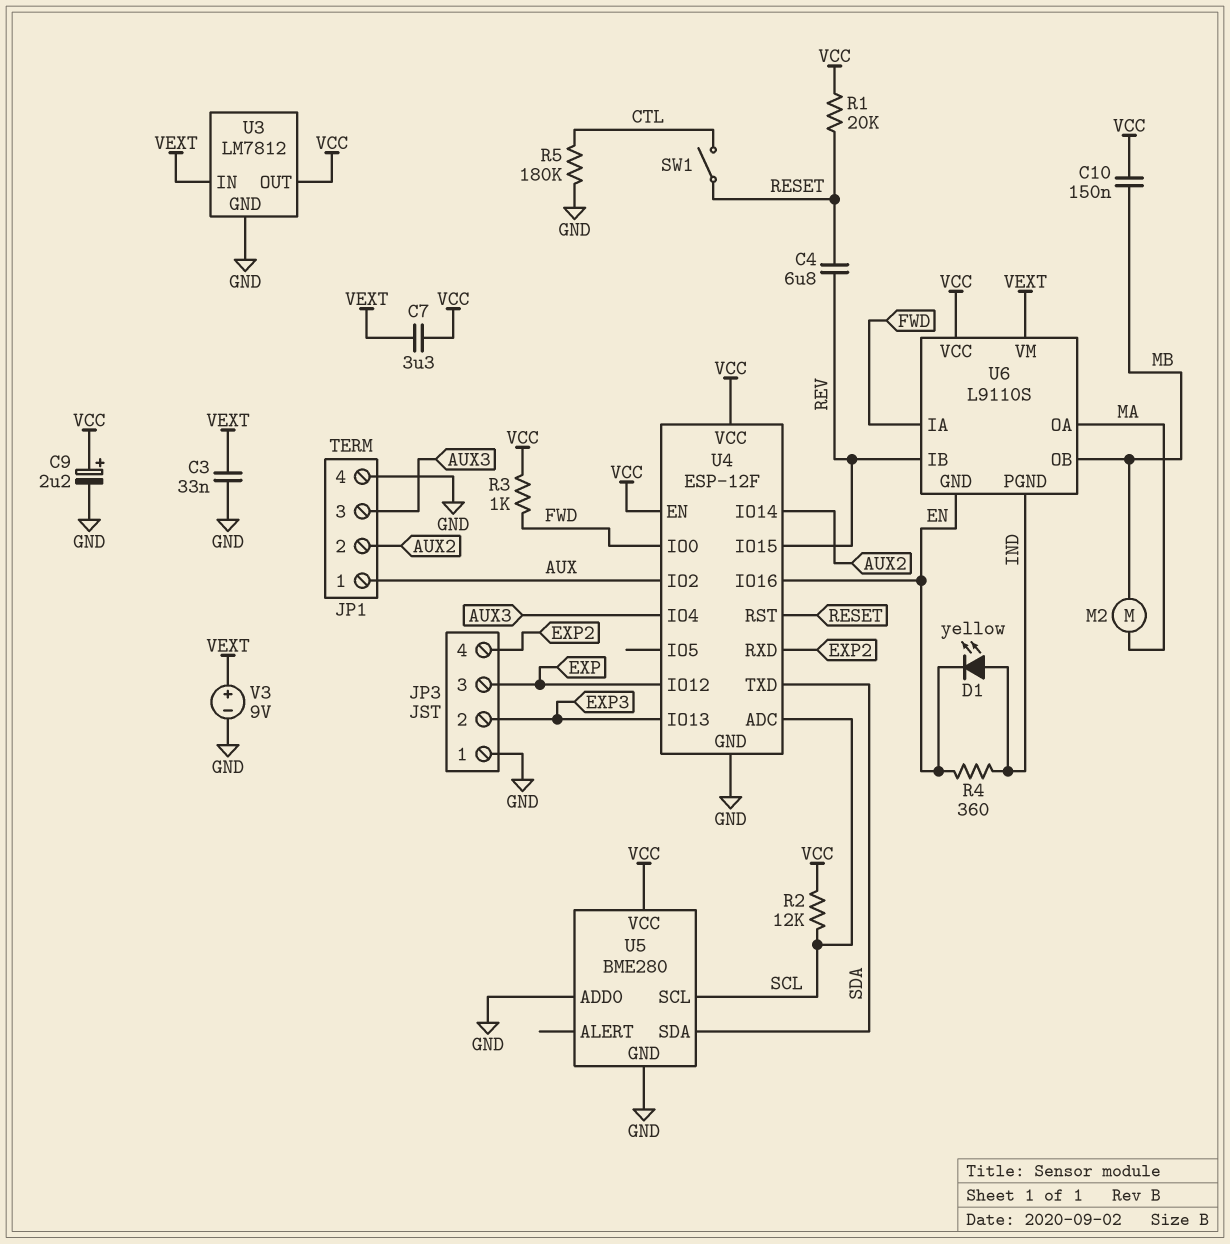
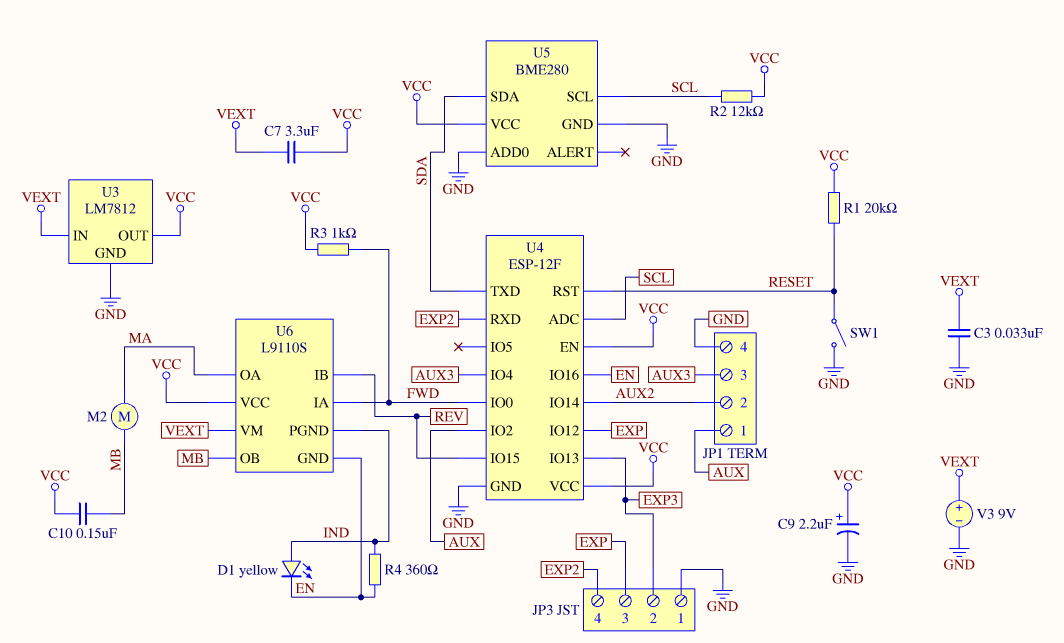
C4: 6.8uF (RESET, REV) -> none
R5: 180k (CTL, GND) -> none
SW1: switch (CTL, RESET) -> switch (GND, RESET)

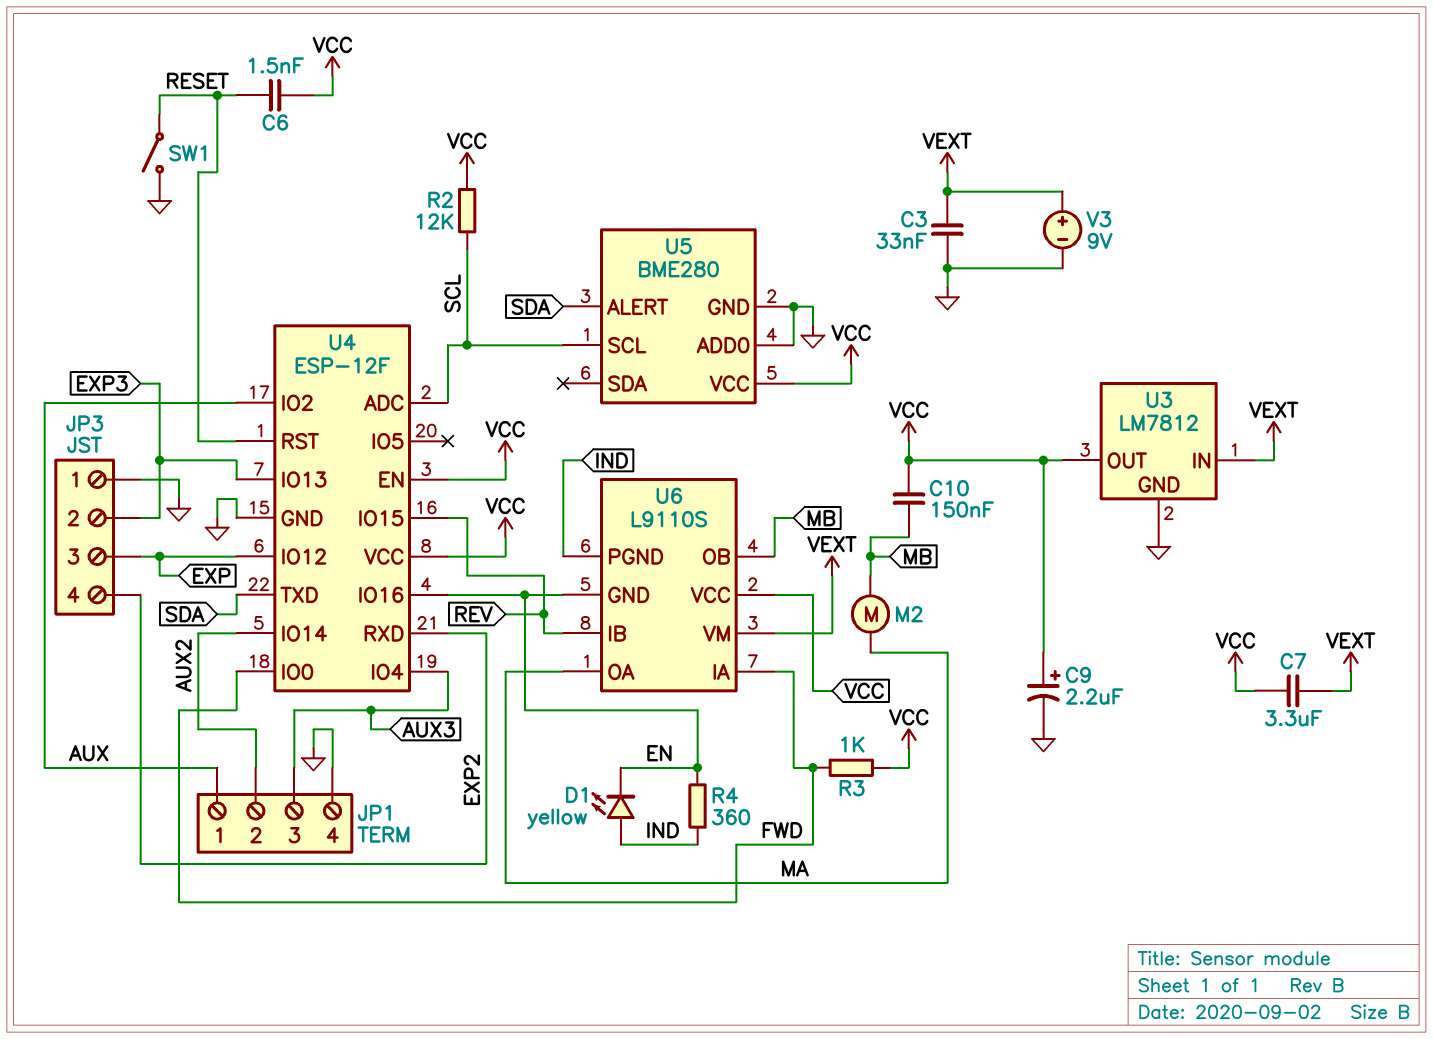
C6: none -> 1.5nF (RESET, VCC)
R1: 20k (RESET, VCC) -> none
U5 pin ALERT: none -> SDA
U5 pin SDA: SDA -> none

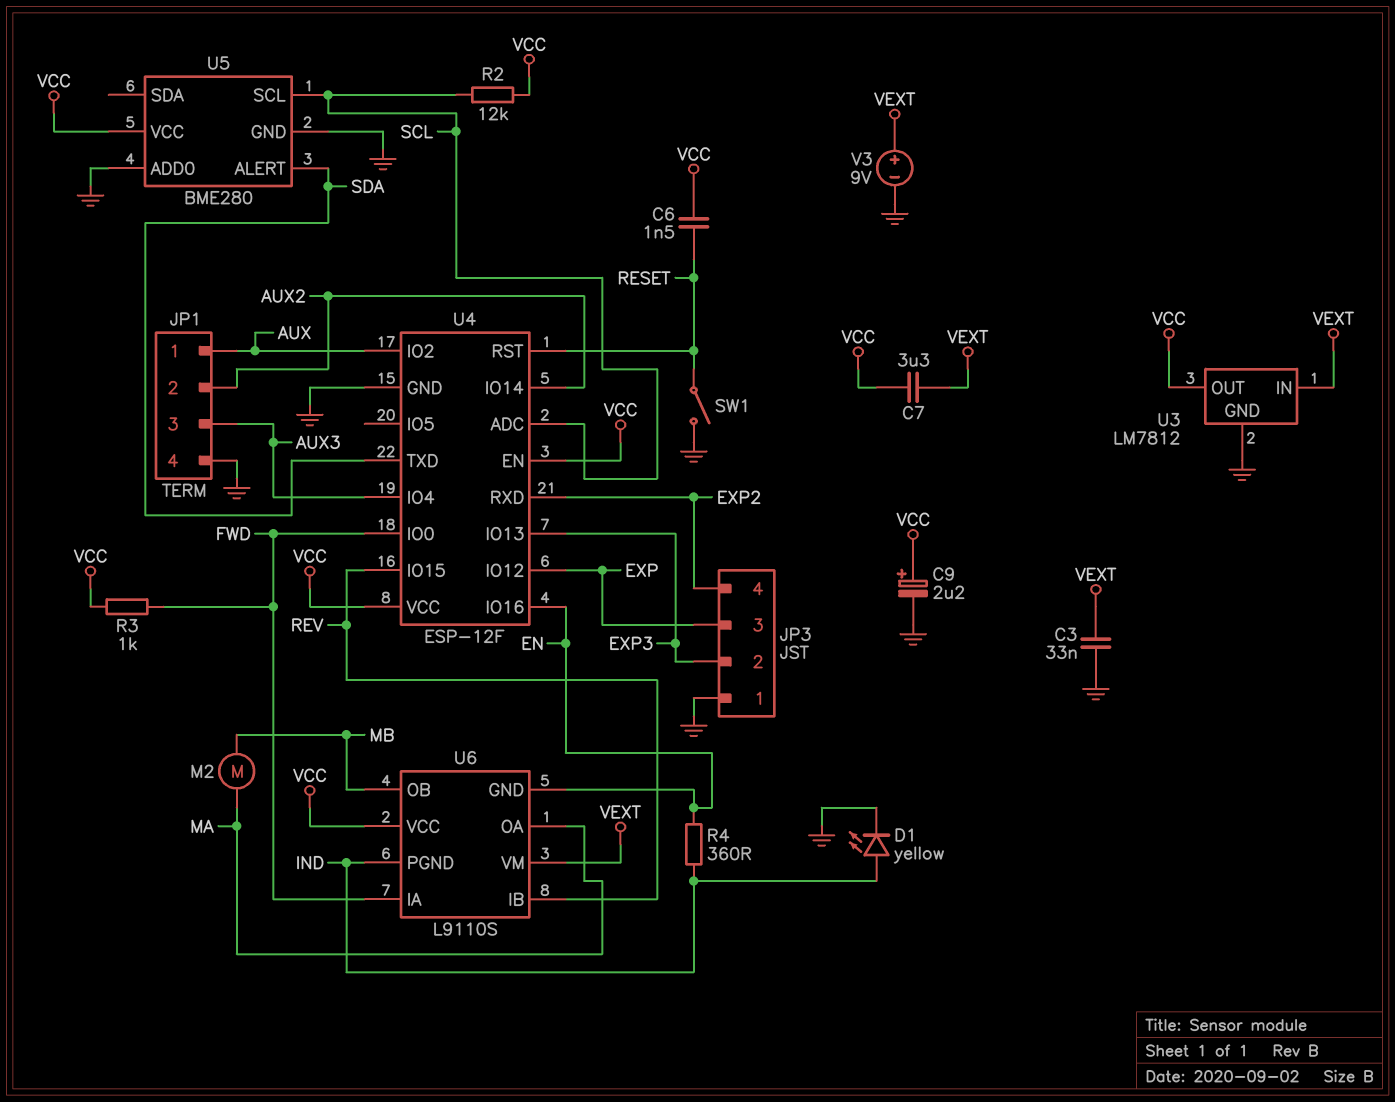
C10: 150nF (MB, VCC) -> none
D1: LED yellow (A IND, K EN) -> LED yellow (A IND, K GND)

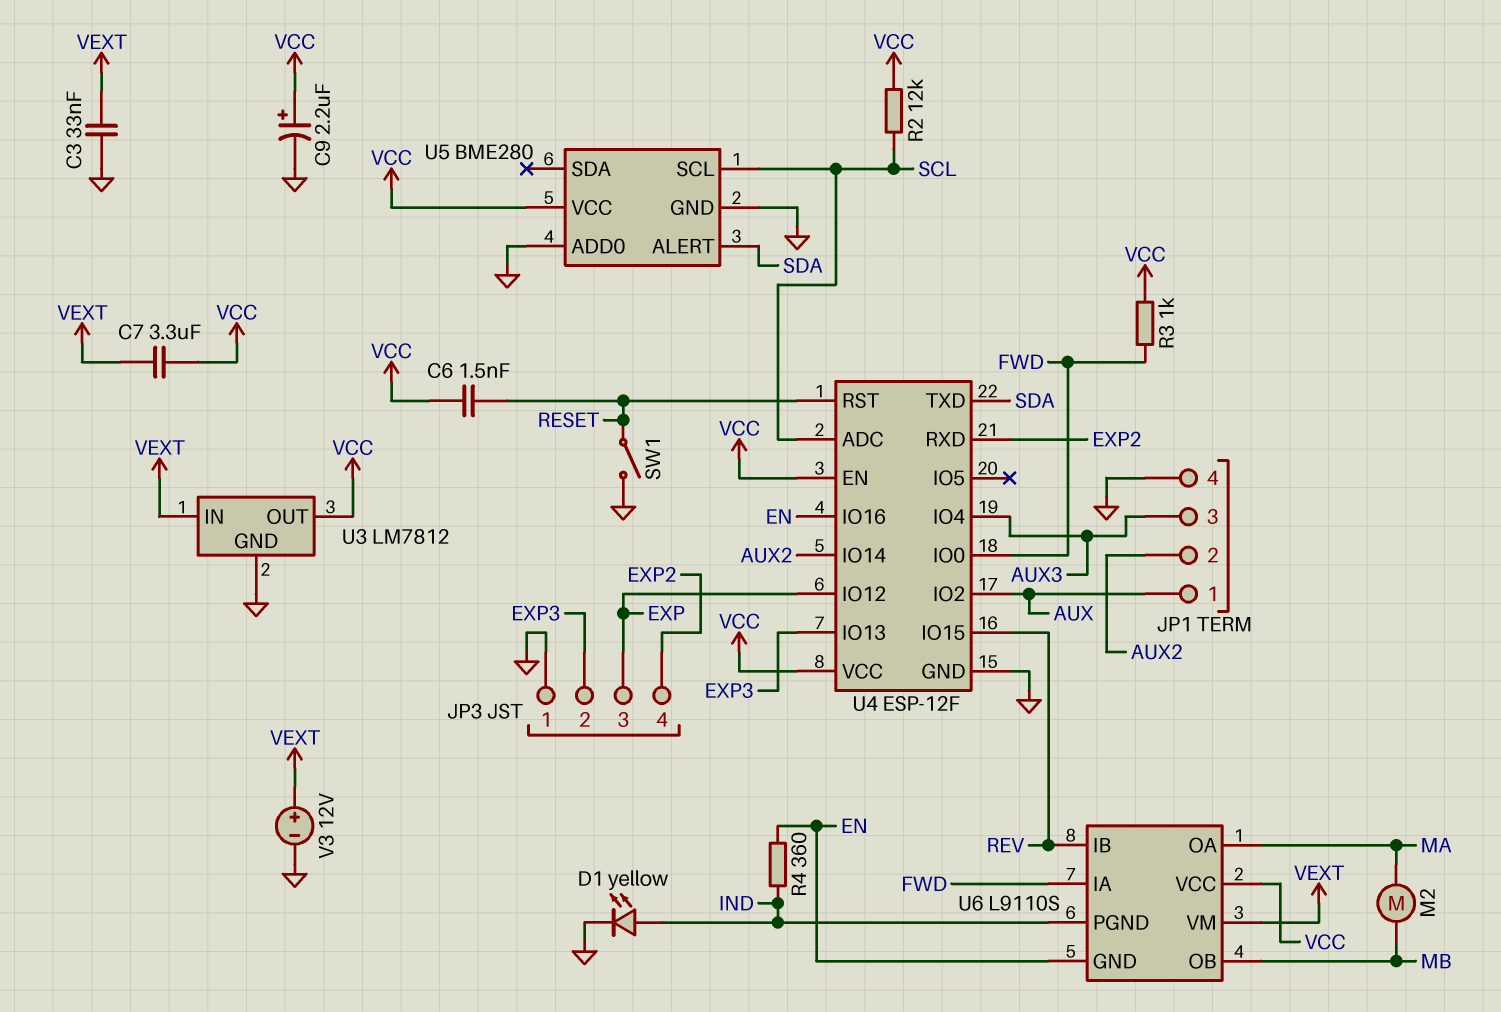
V3: 9V (plus VEXT, minus GND) -> 12V (plus VEXT, minus GND)

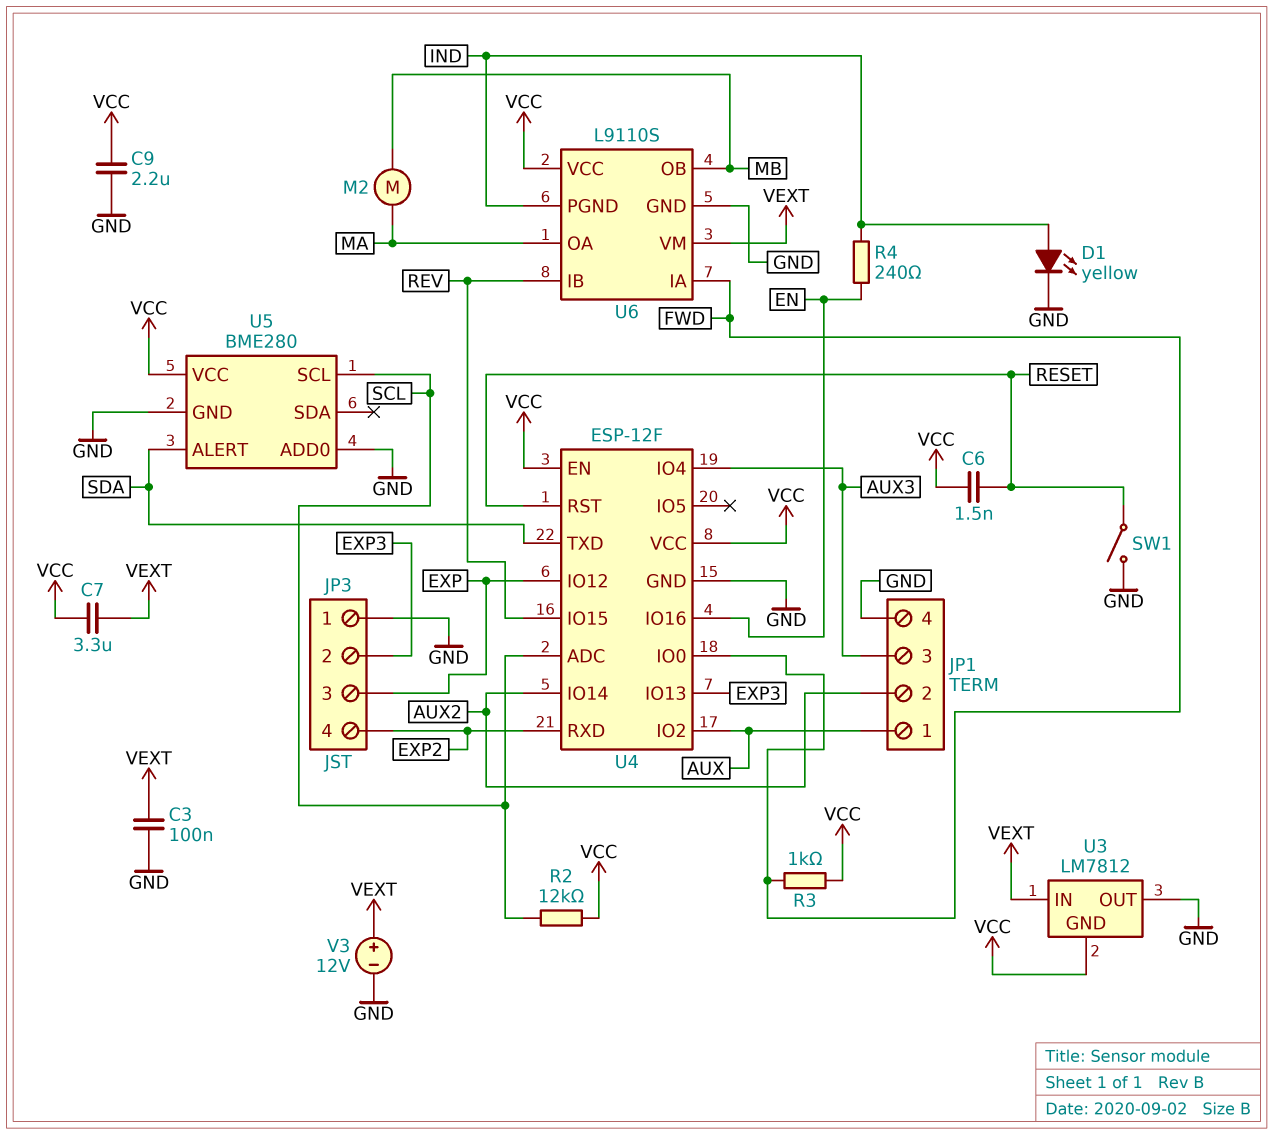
C3: 33nF (GND, VEXT) -> 100nF (GND, VEXT)
C9: 2.2uF (plus VCC, minus GND) -> 2.2uF (GND, VCC)
R4: 360 (EN, IND) -> 240 (EN, IND)
U3 pin GND: GND -> VCC
U3 pin OUT: VCC -> GND
U6 pin GND: EN -> GND

